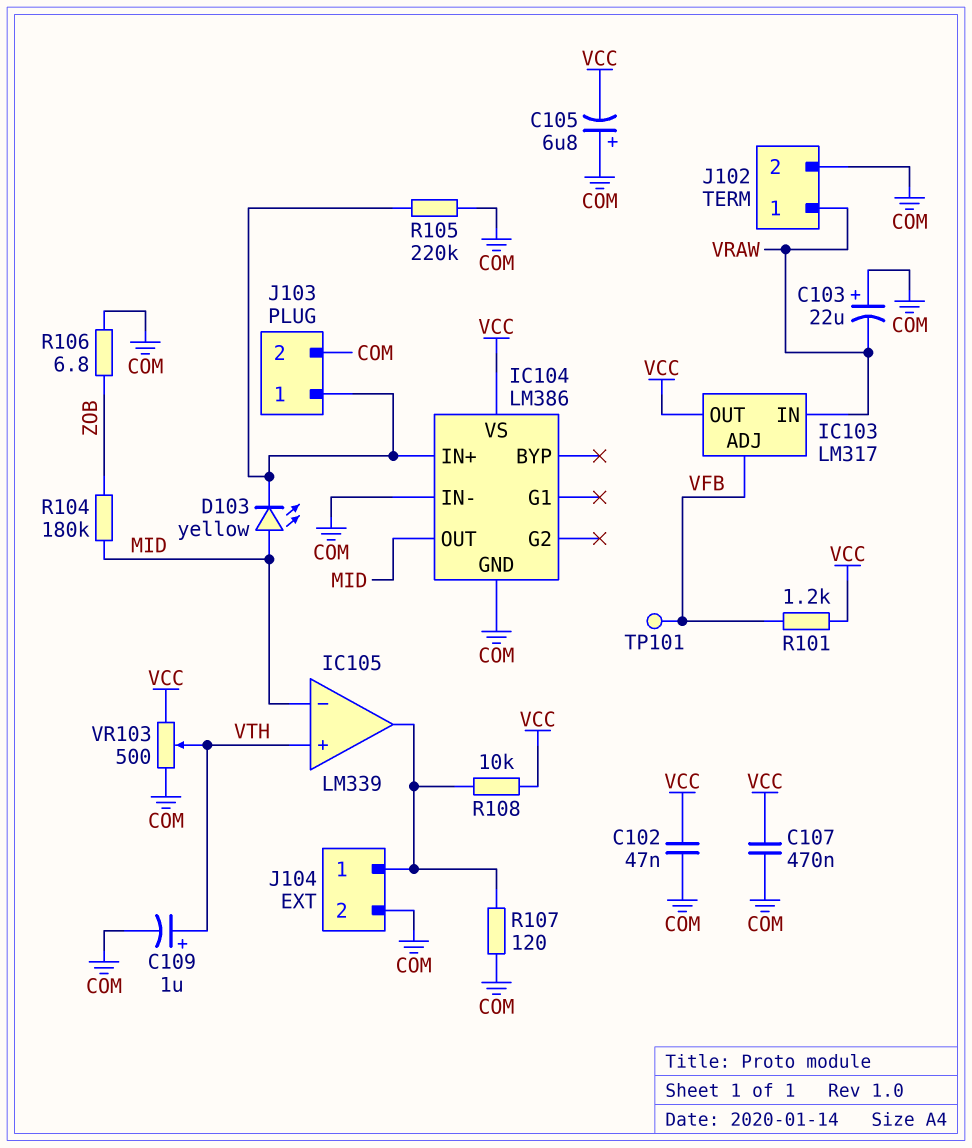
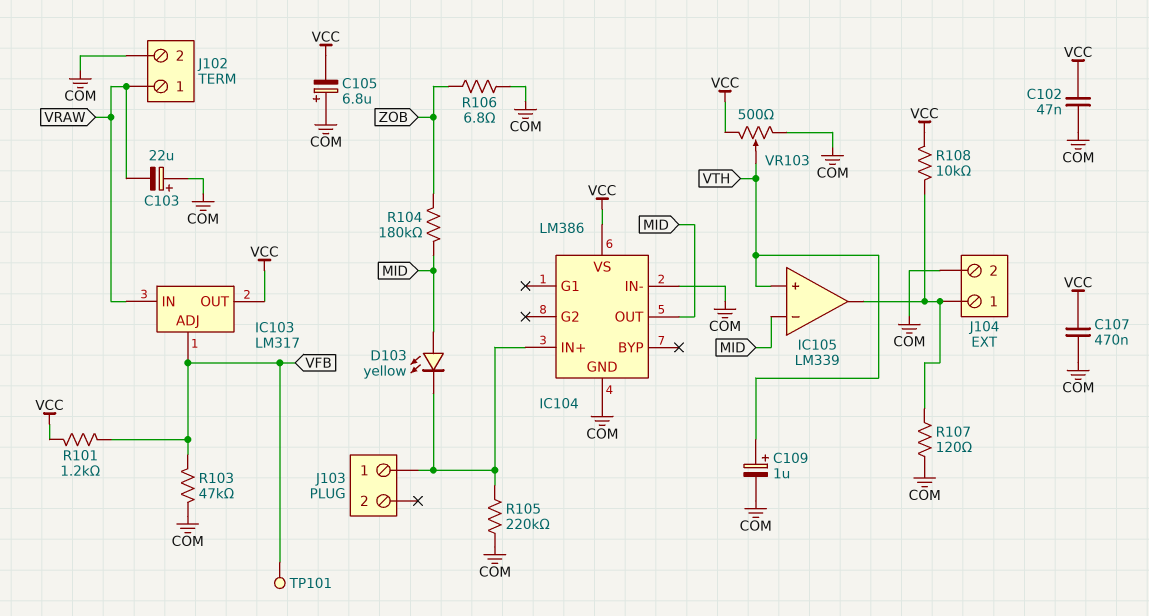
J103 pin 2: COM -> none
R103: none -> 47k (COM, VFB)

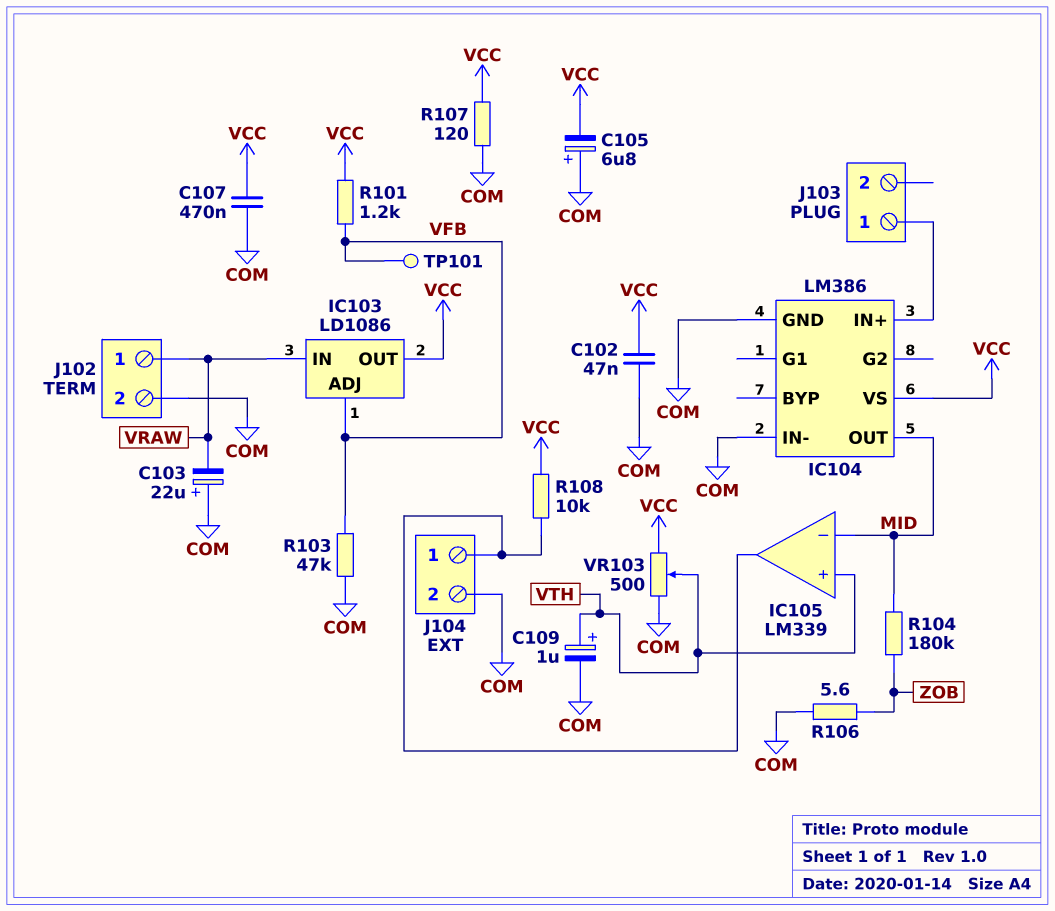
D103: LED yellow (A MID, K IC104/IN+) -> none
IC103: LM317 -> LD1086
R105: 220k (COM, IC104/IN+) -> none
R106: 6.8 (COM, ZOB) -> 5.6 (COM, ZOB)
R107: 120 (COM, IC105/out) -> 120 (COM, VCC)

